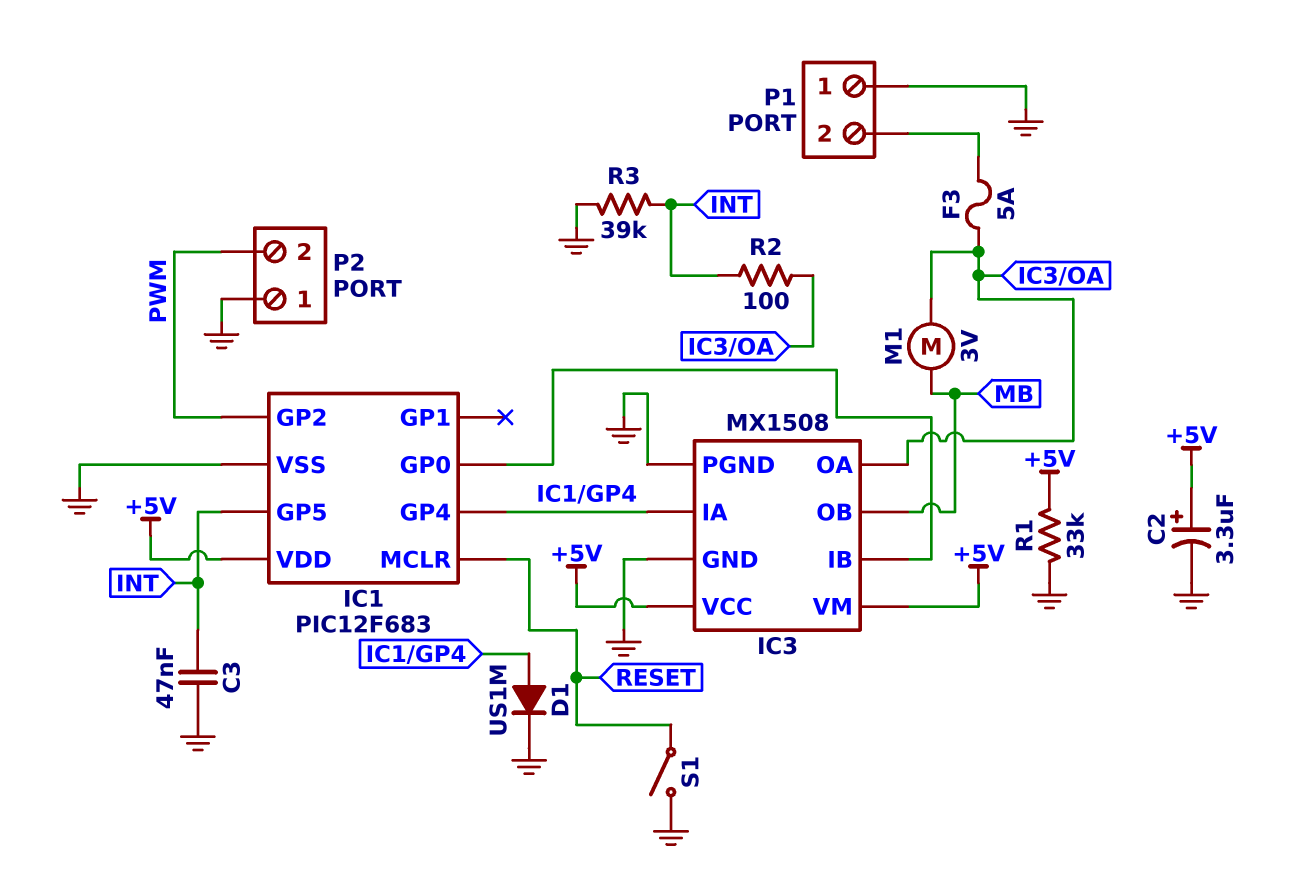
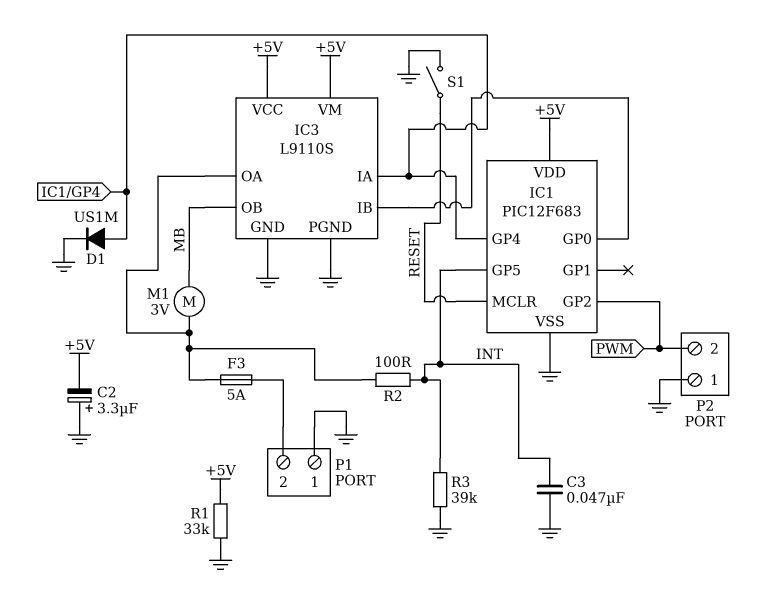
C2: 3.3uF (plus +5V, minus GND) -> 3.3uF (plus GND, minus +5V)
IC3: MX1508 -> L9110S

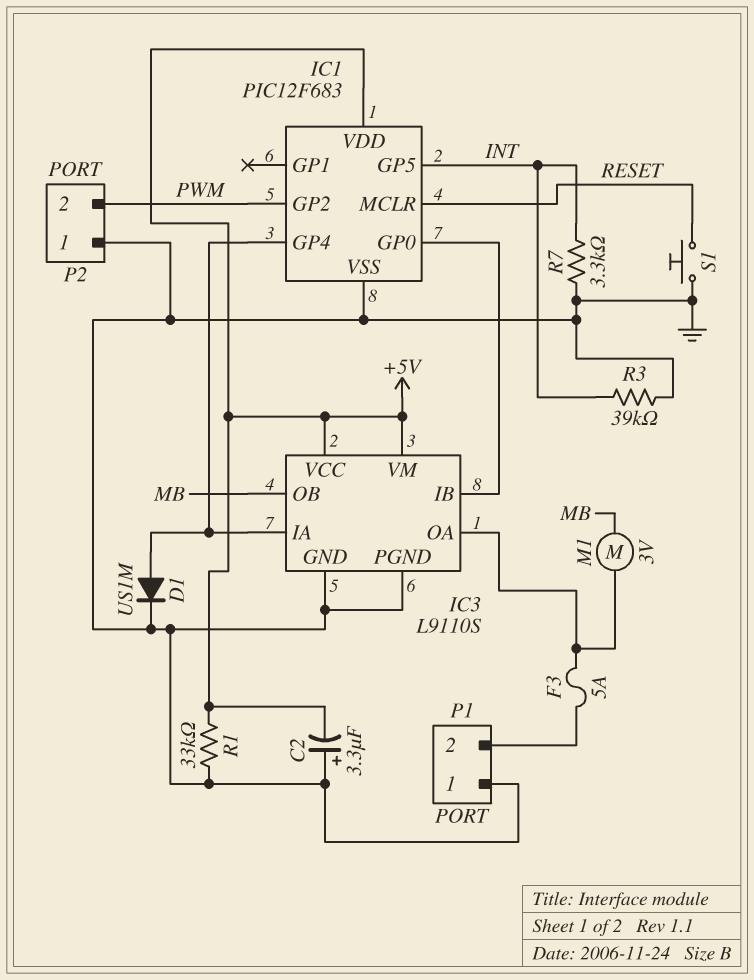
C3: 47nF (GND, INT) -> none
R2: 100 (IC3/OA, INT) -> none
R7: none -> 3.3k (GND, INT)
S1: switch (GND, RESET) -> button (GND, RESET)

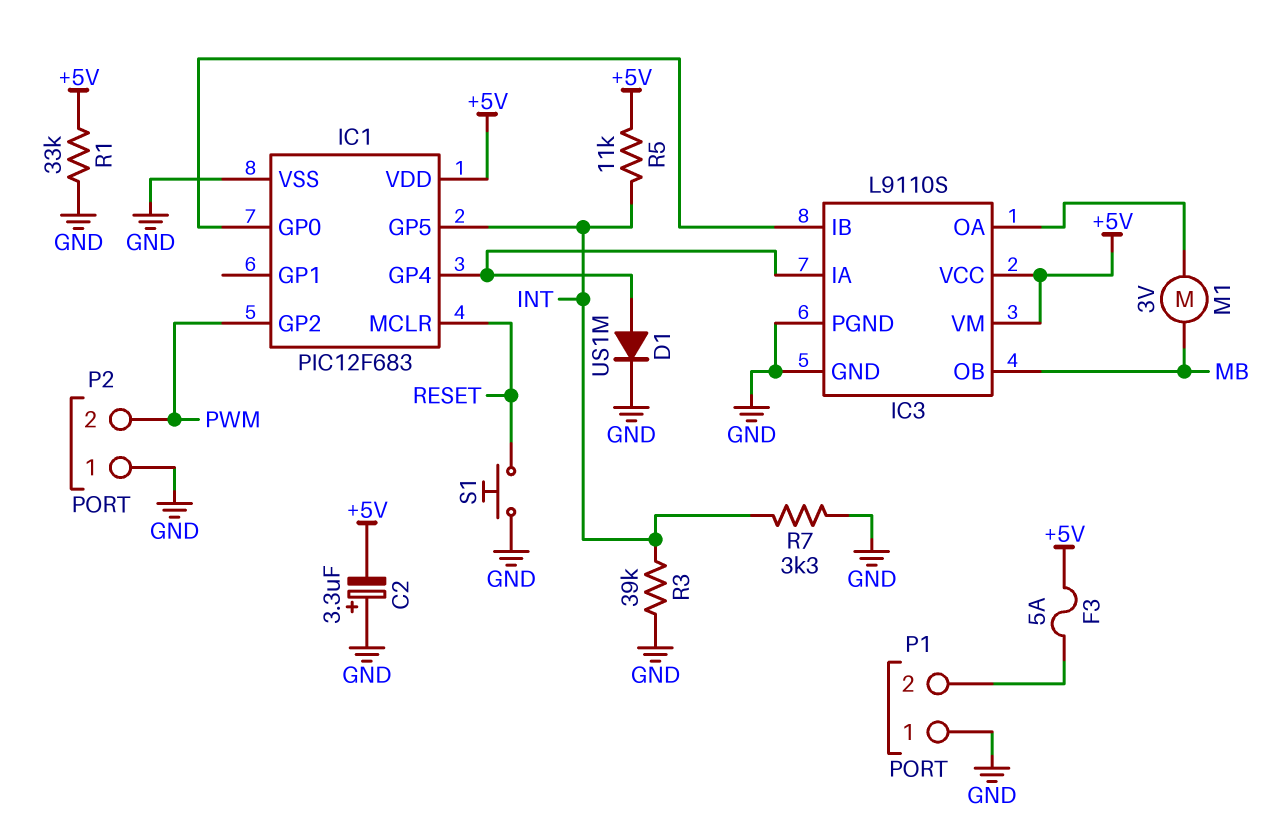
F3: 5A (IC3/OA, P1/2) -> 5A (+5V, P1/2)
R5: none -> 11k (+5V, INT)

